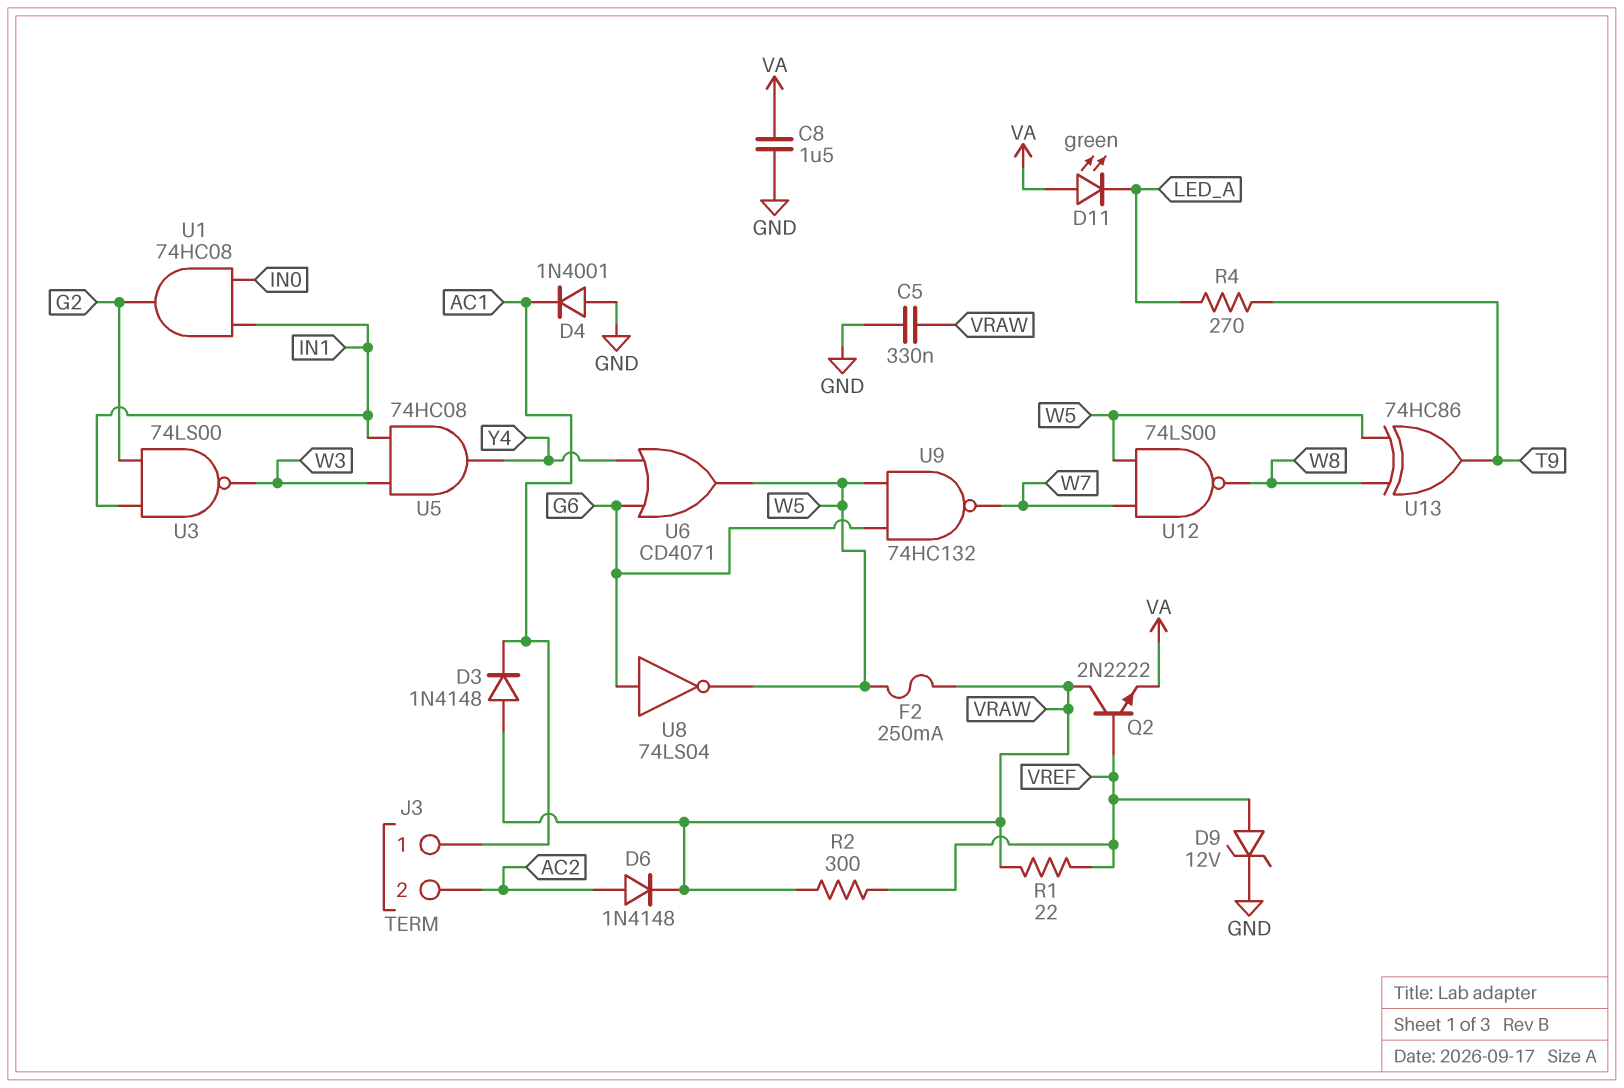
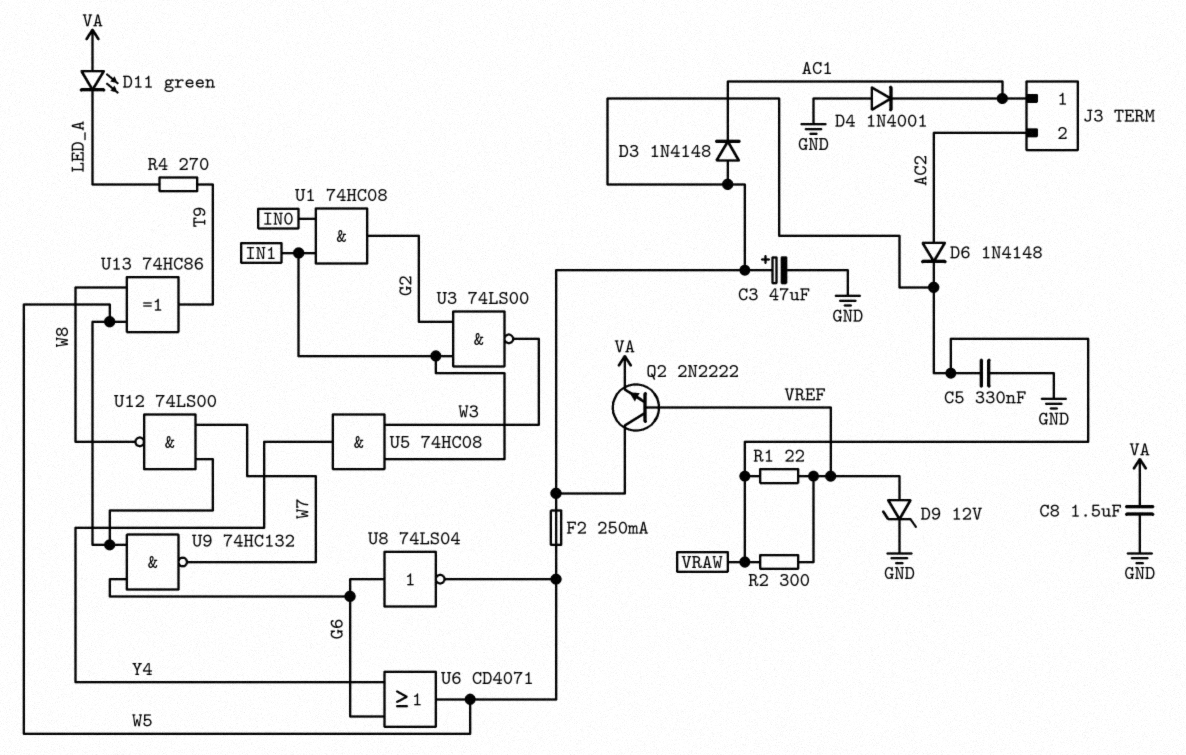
C3: none -> 47uF (plus VRAW, minus GND)

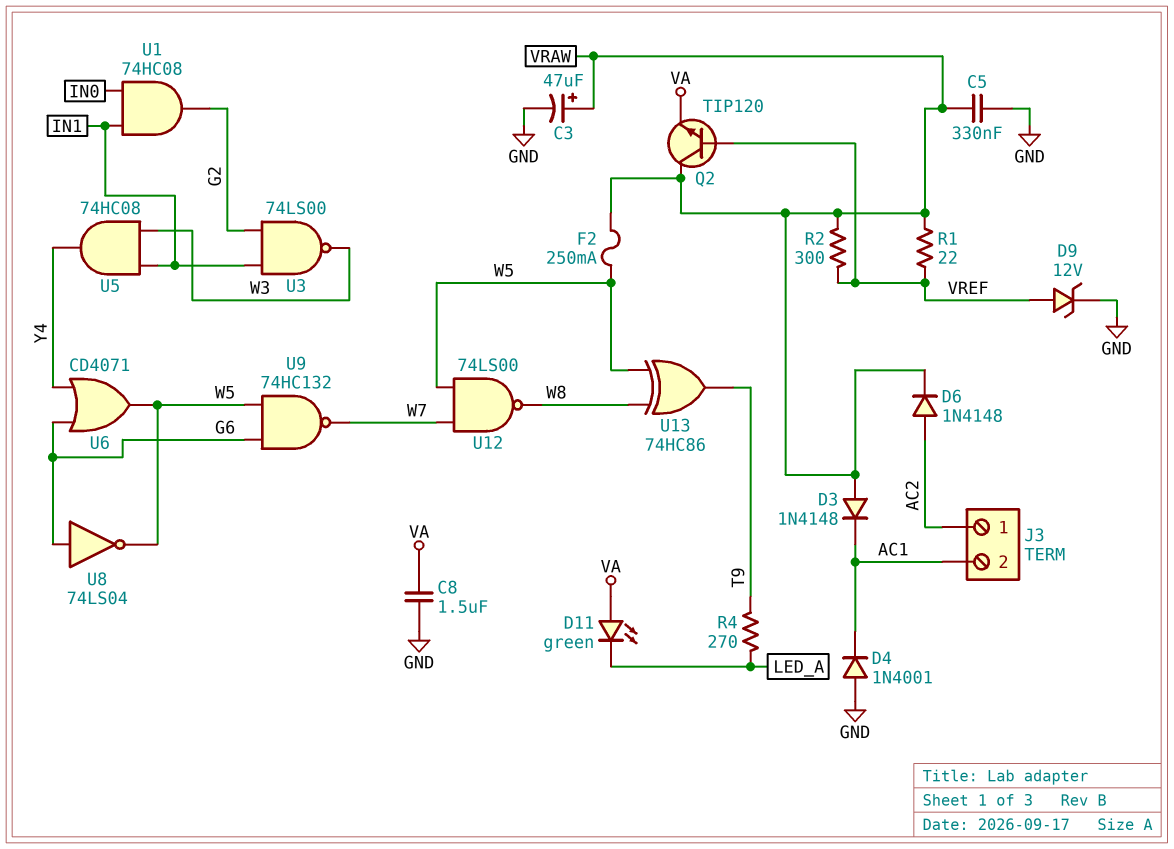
J3 pin 1: AC1 -> AC2
J3 pin 2: AC2 -> AC1
Q2: NPN 2N2222 (B VREF, C VRAW, E VA) -> NPN TIP120 (B VREF, C VRAW, E VA)

